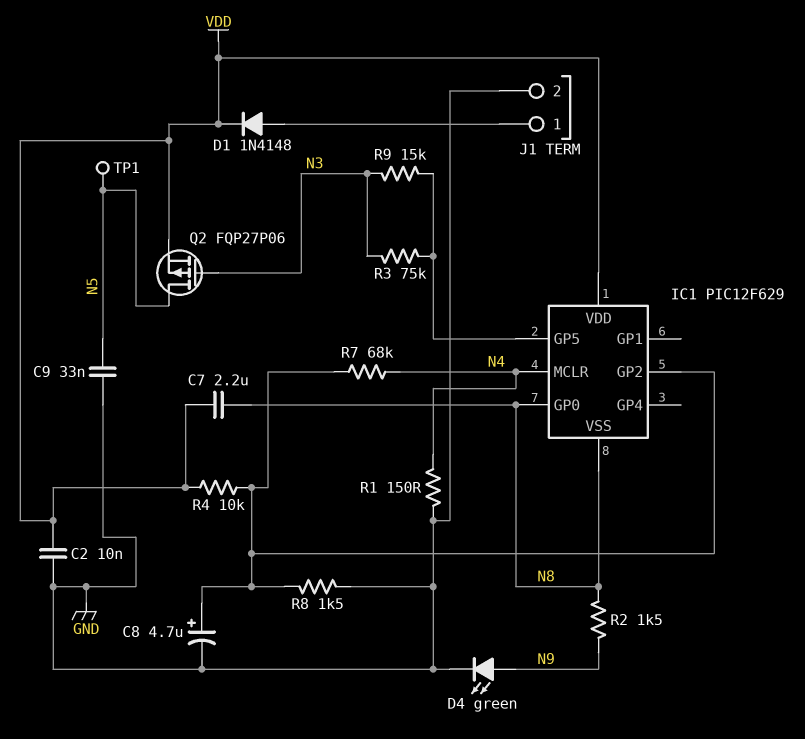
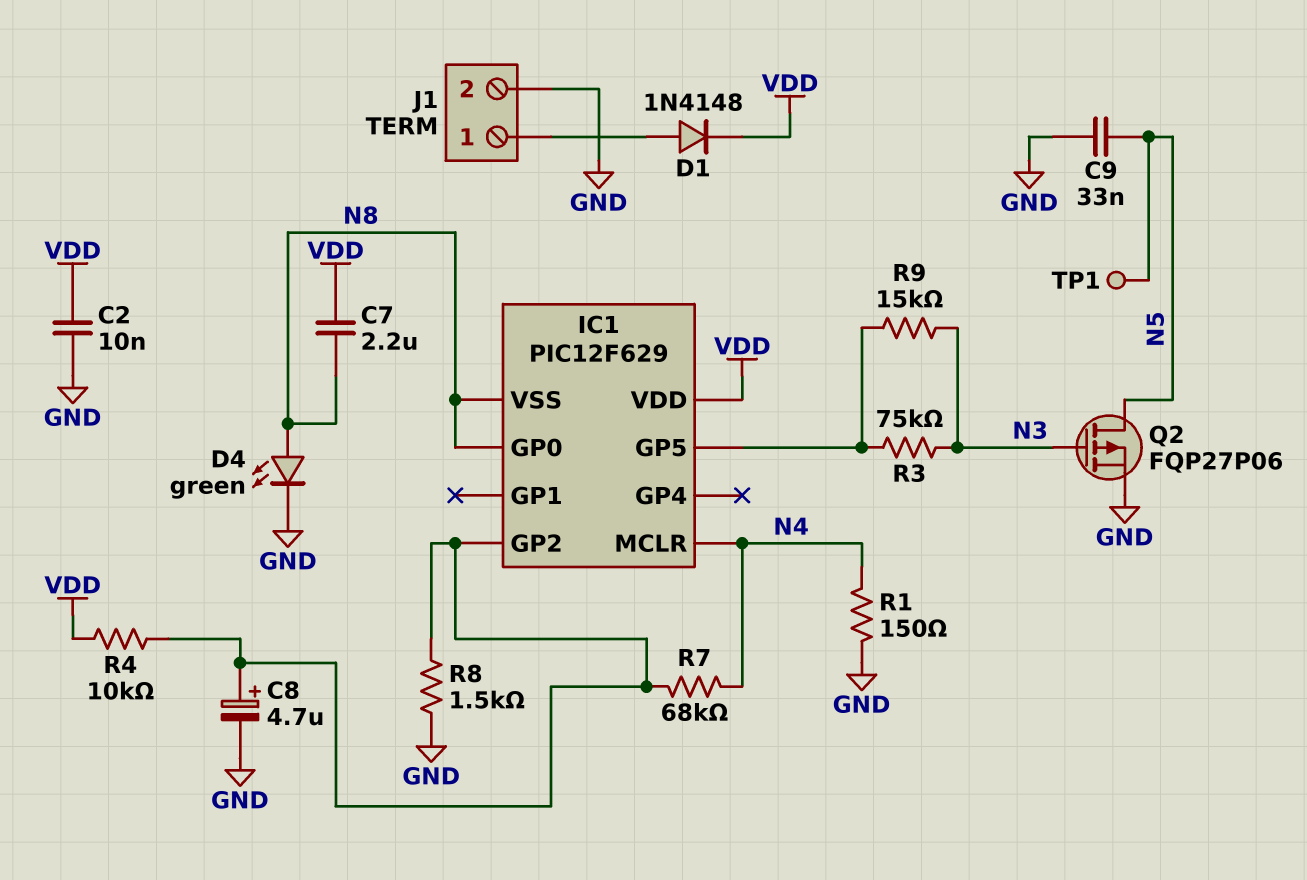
D4: LED green (A N9, K GND) -> LED green (A N8, K GND)
Q2: PMOS FQP27P06 (G N3, D N5, S VDD) -> PMOS FQP27P06 (G N3, D N5, S GND)
R2: 1.5k (N8, N9) -> none

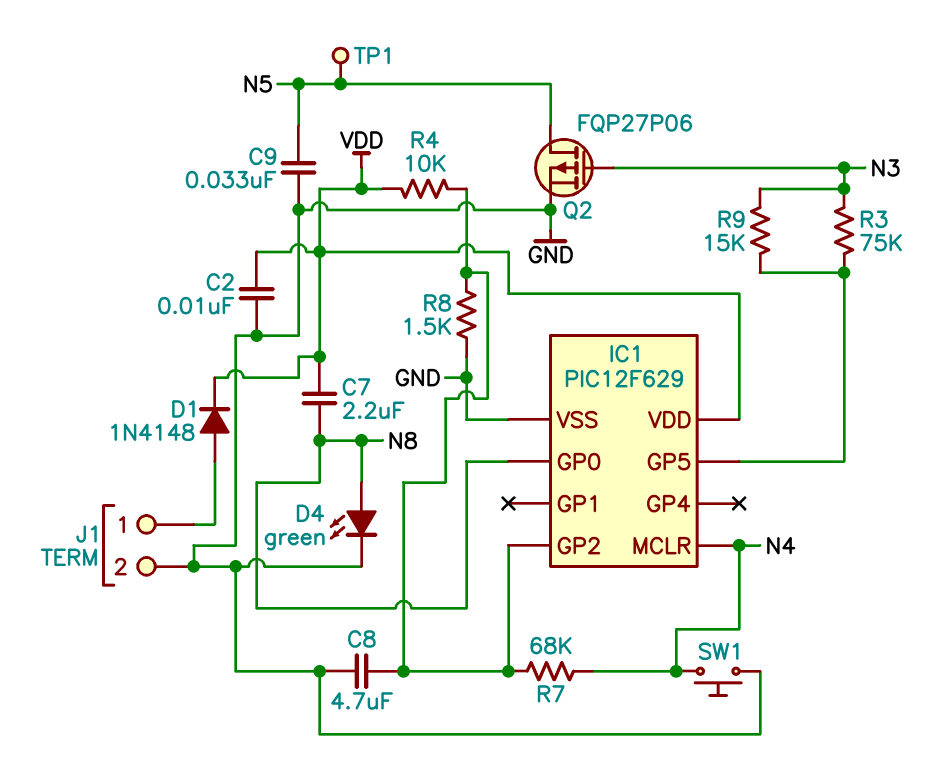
C8: 4.7uF (plus IC1/GP2, minus GND) -> 4.7uF (GND, IC1/GP2)
IC1 pin VSS: N8 -> GND
R1: 150 (GND, N4) -> none
SW1: none -> button (GND, N4)

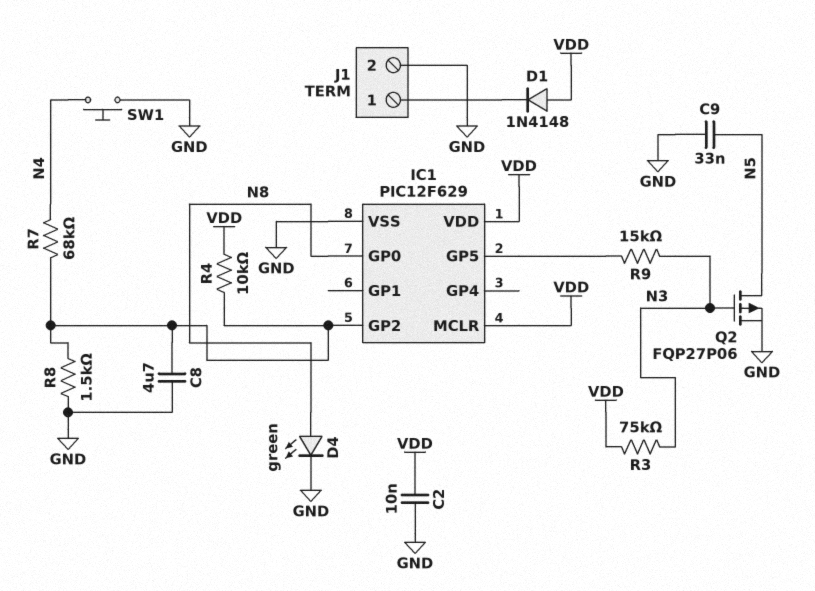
C7: 2.2uF (N8, VDD) -> none
D1: diode 1N4148 (A J1/1, K VDD) -> diode 1N4148 (A VDD, K J1/1)
IC1 pin MCLR: N4 -> VDD
R3: 75k (IC1/GP5, N3) -> 75k (N3, VDD)
TP1: test point (N5) -> none

